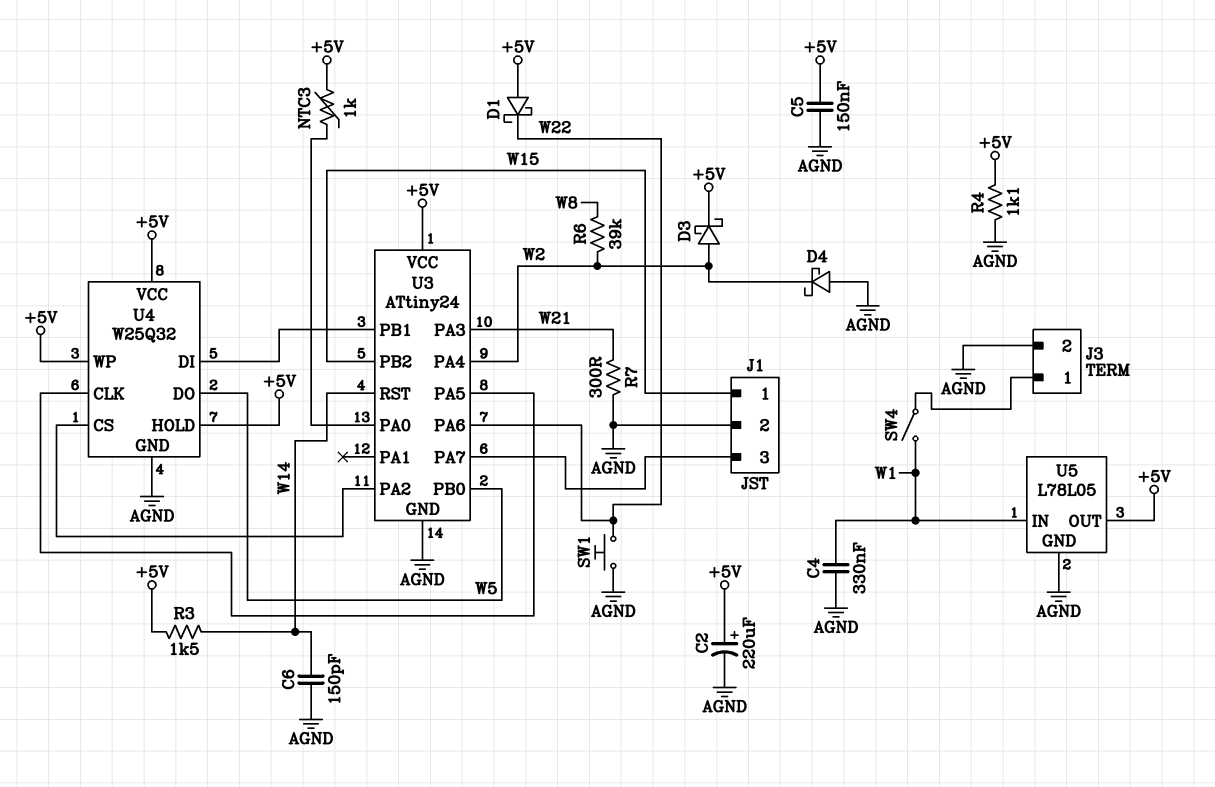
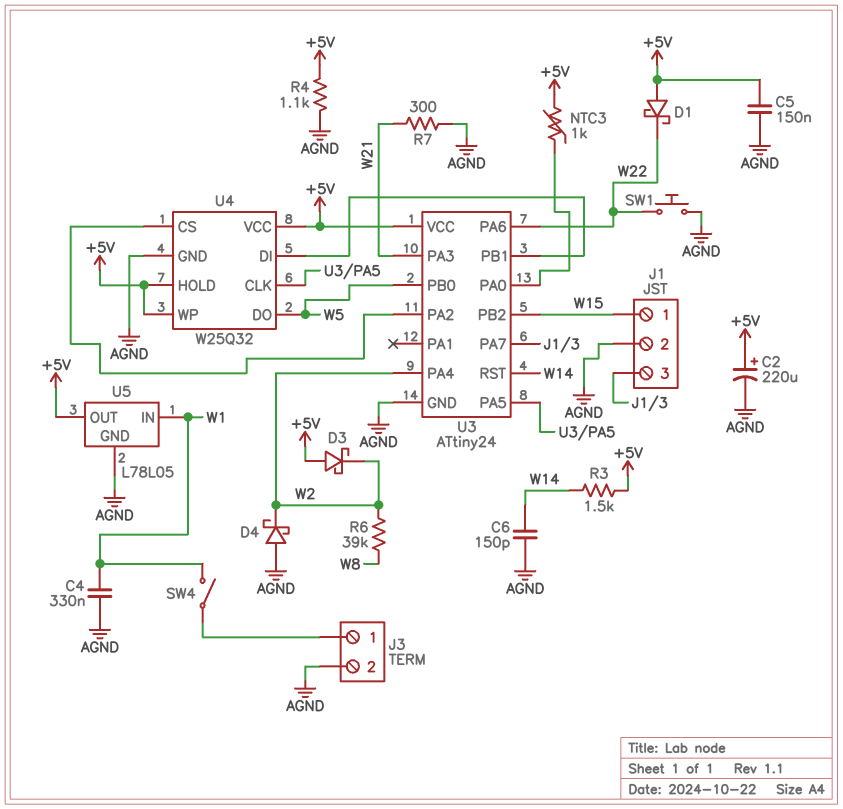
D3: schottky (A W2, K +5V) -> schottky (A +5V, K W2)

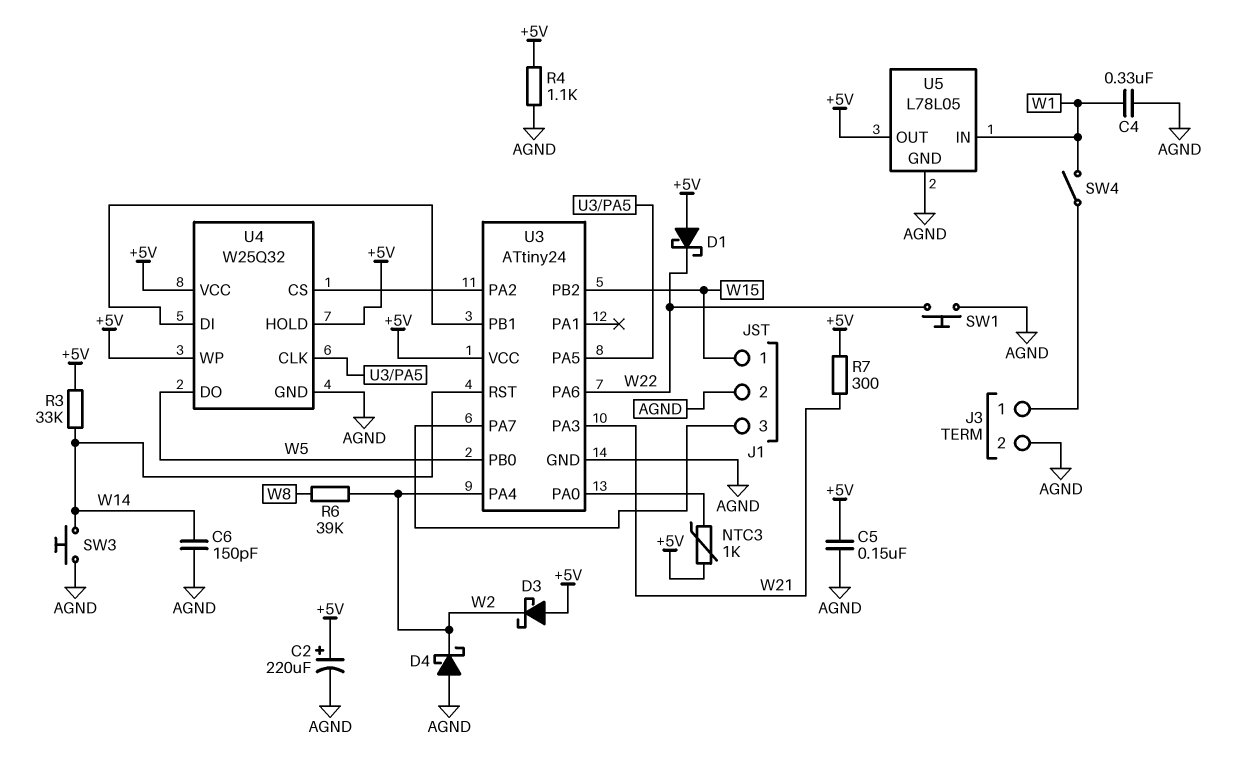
R3: 1.5k (+5V, W14) -> 33k (+5V, W14)
R7: 300 (AGND, W21) -> 300 (+5V, W21)
SW3: none -> button (AGND, W14)

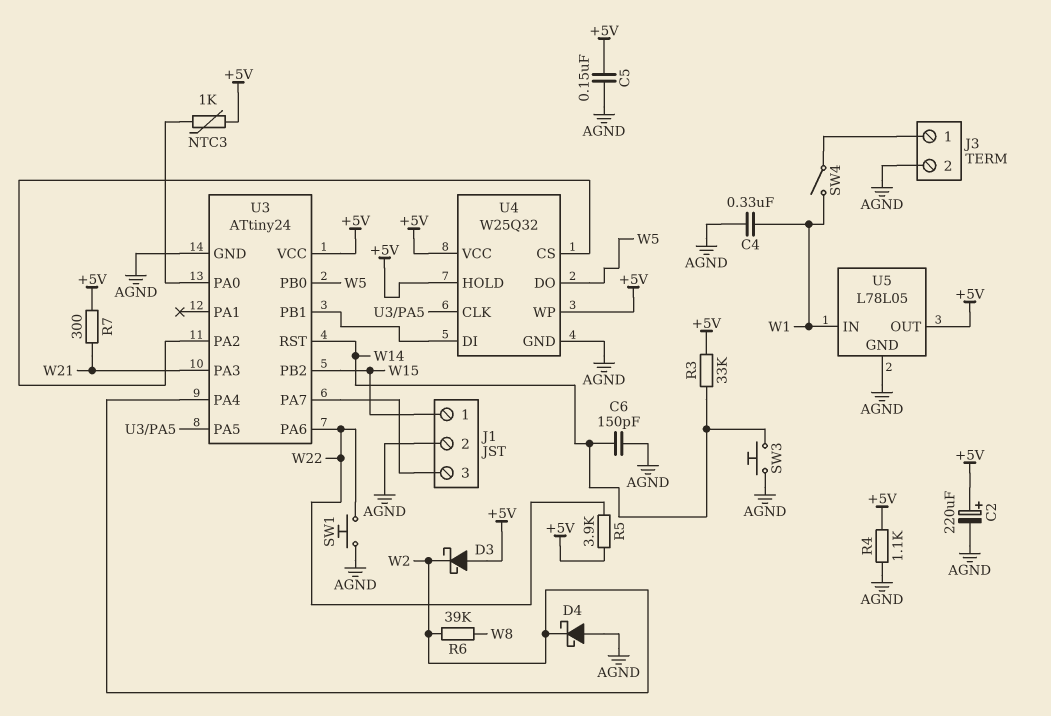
D1: schottky (A +5V, K W22) -> none
R5: none -> 3.9k (+5V, W22)

